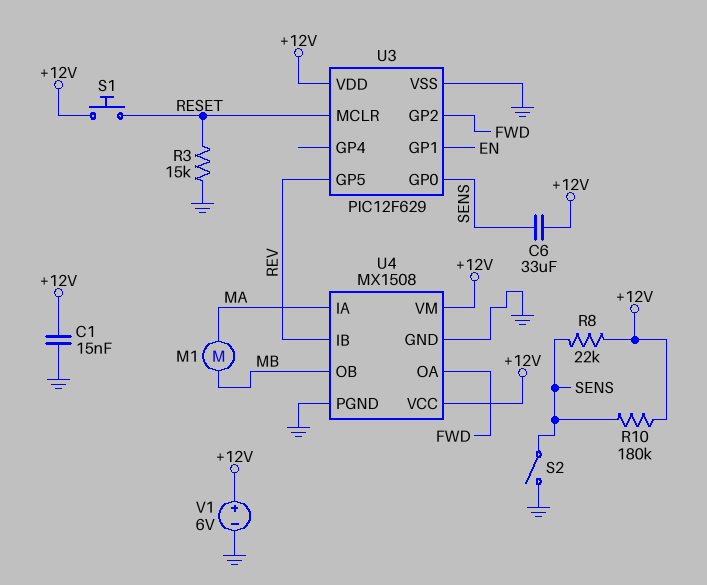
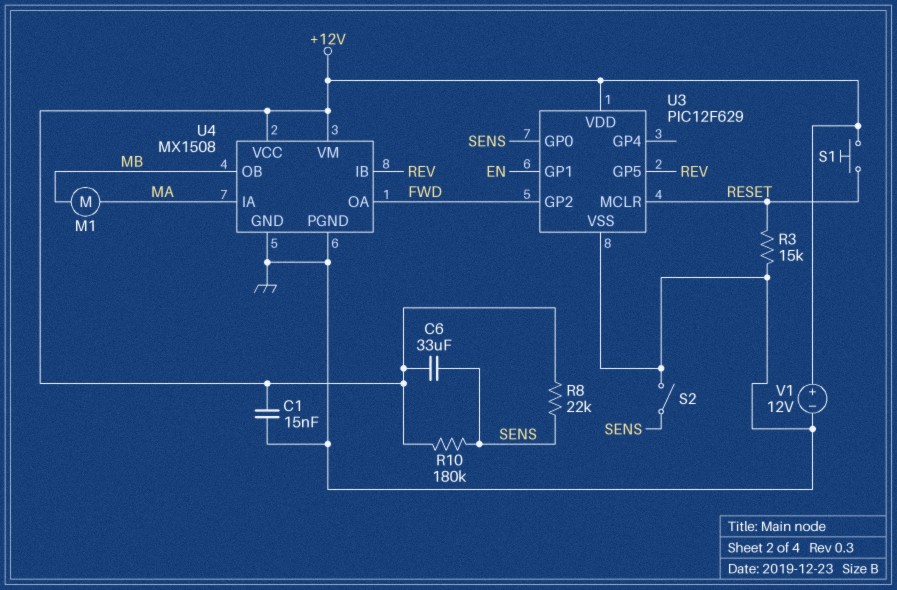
V1: 6V (plus +12V, minus GND) -> 12V (plus +12V, minus GND)

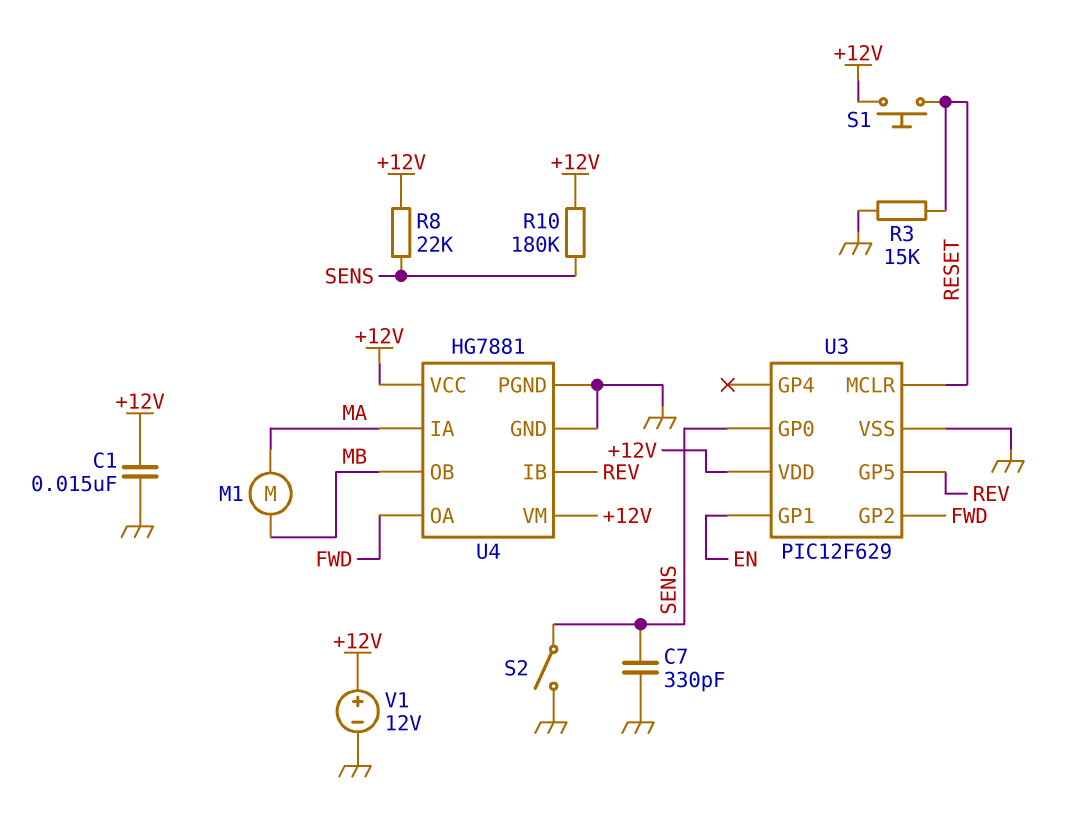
C6: 33uF (+12V, SENS) -> none
C7: none -> 330pF (GND, SENS)
U4: MX1508 -> HG7881

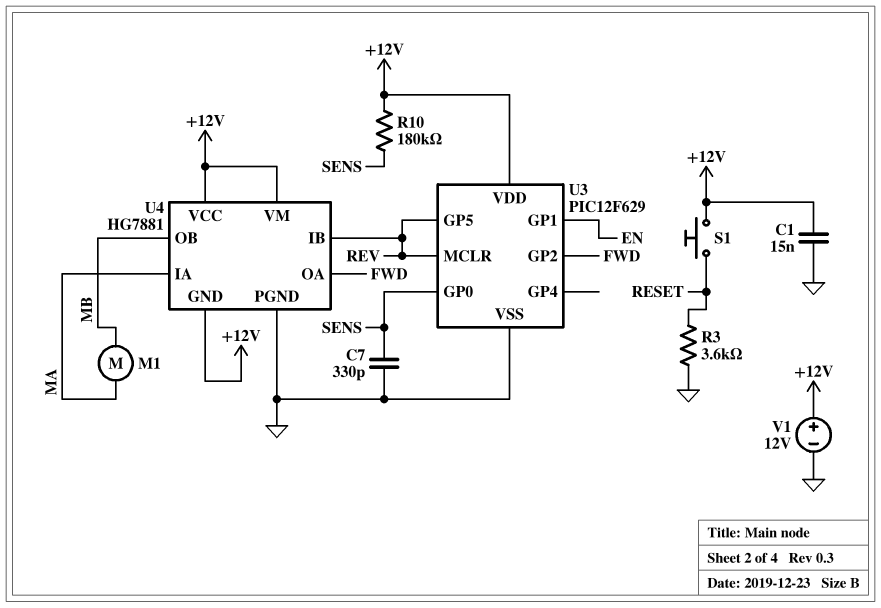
R3: 15k (GND, RESET) -> 3.6k (GND, RESET)
R8: 22k (+12V, SENS) -> none
S2: switch (GND, SENS) -> none
U3 pin MCLR: RESET -> REV
U4 pin GND: GND -> +12V

